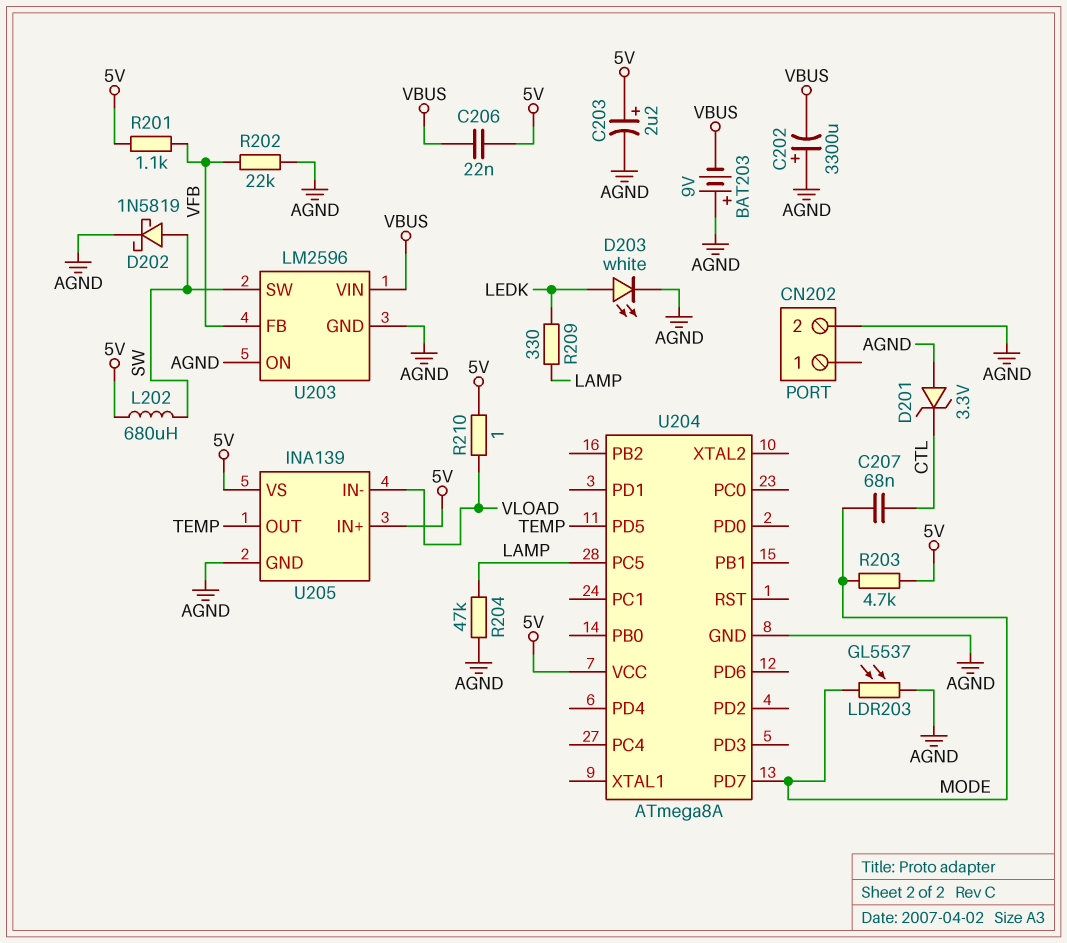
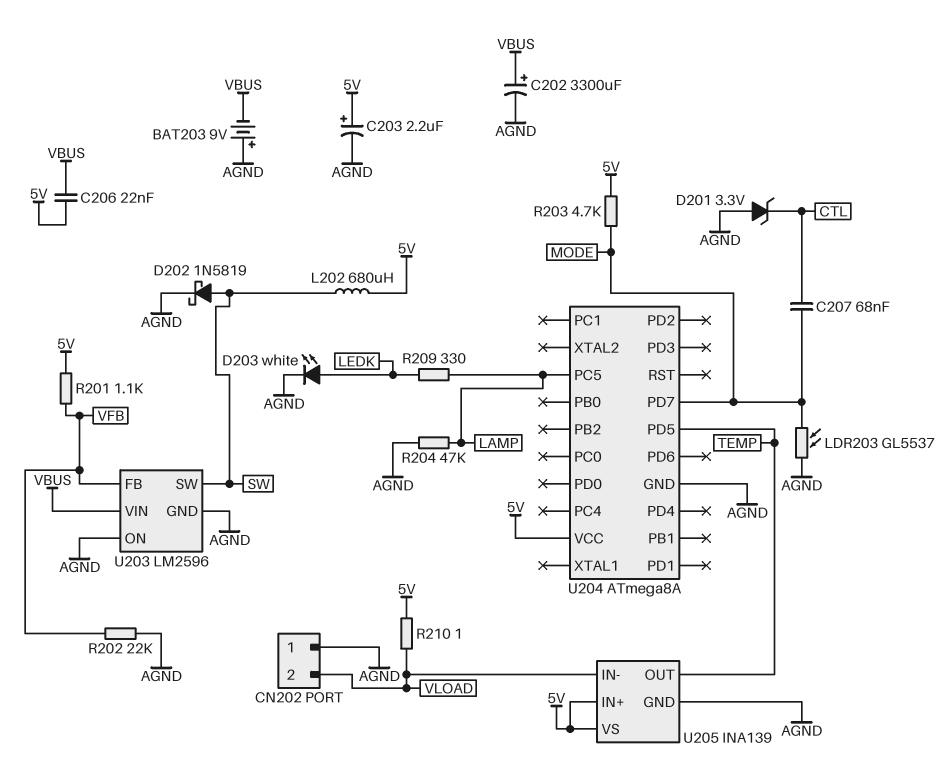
C202: 3300uF (plus AGND, minus VBUS) -> 3300uF (plus VBUS, minus AGND)
CN202 pin 1: none -> AGND
CN202 pin 2: AGND -> VLOAD

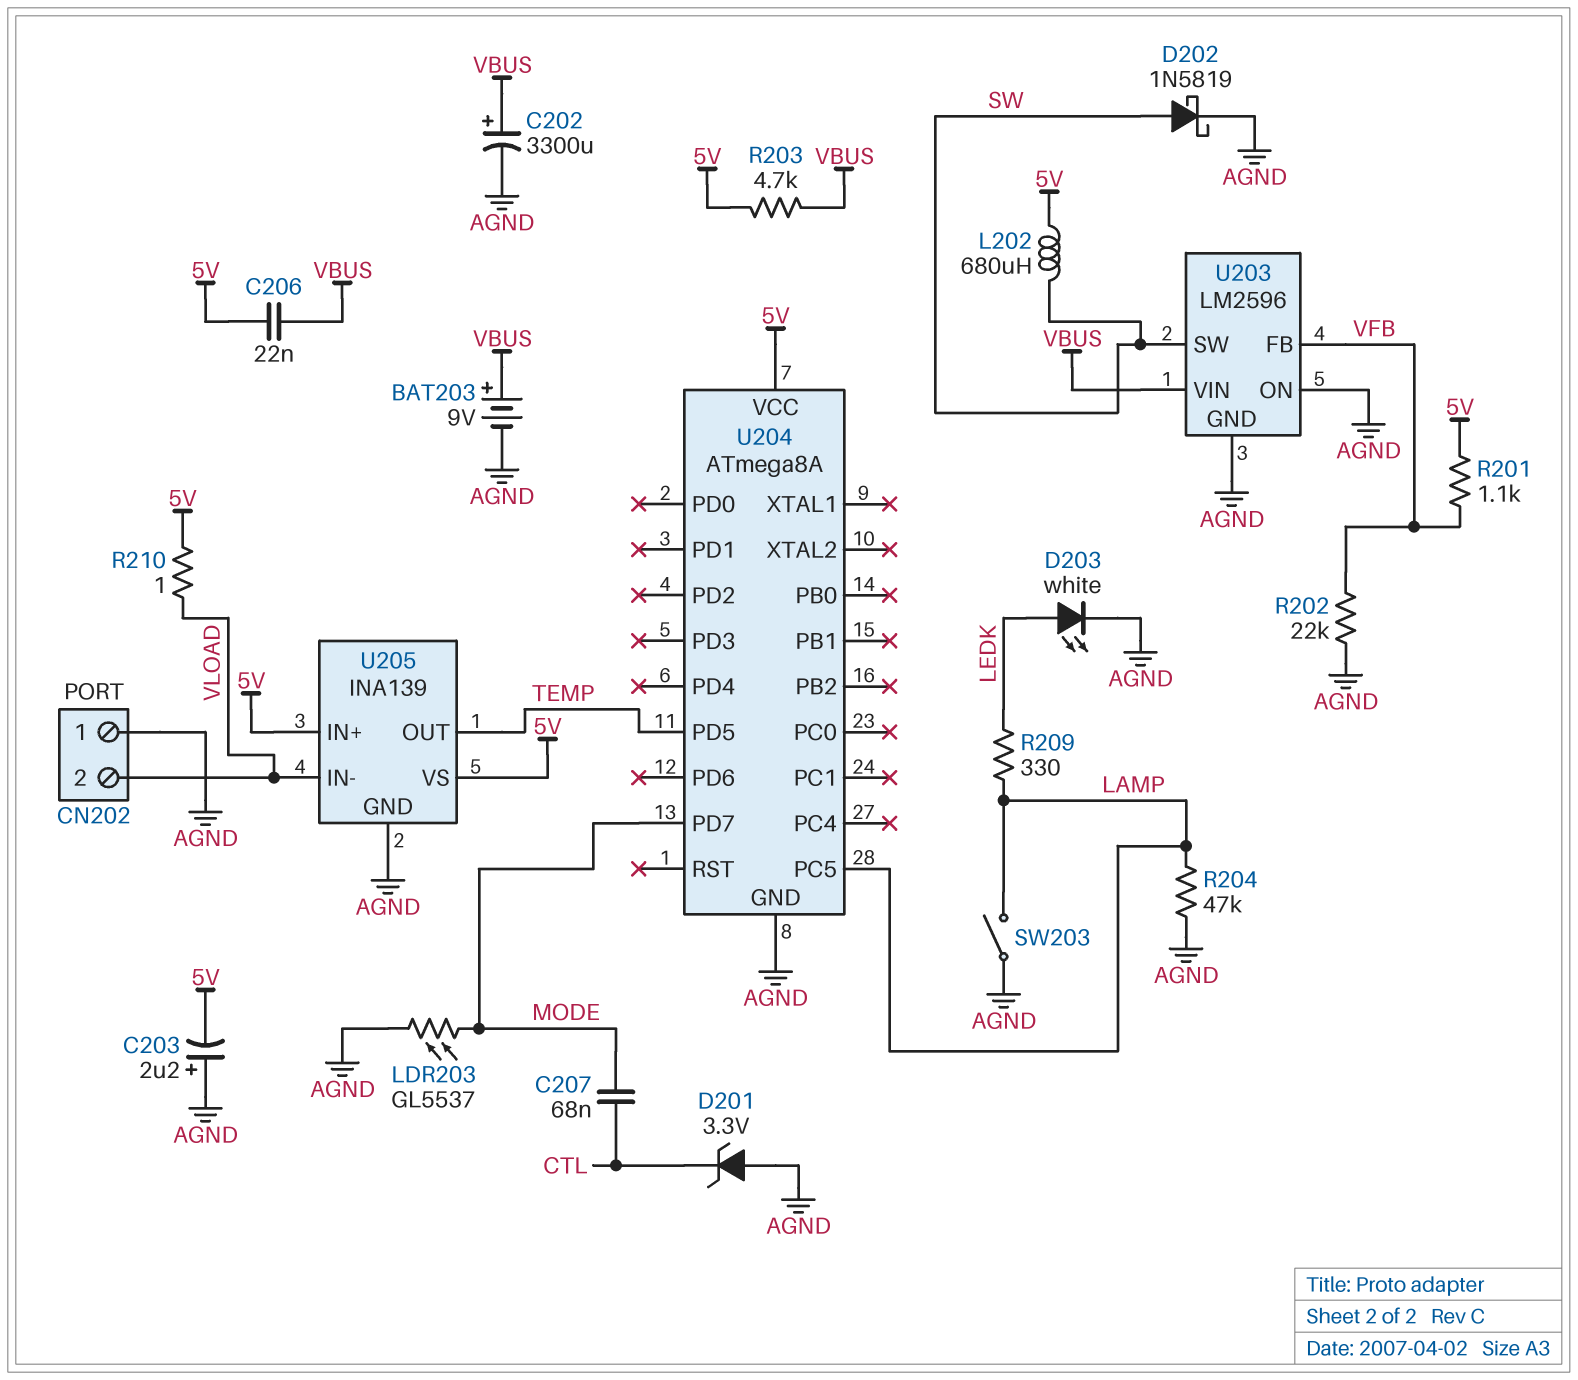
BAT203: 9V (plus AGND, minus VBUS) -> 9V (plus VBUS, minus AGND)
C203: 2.2uF (plus 5V, minus AGND) -> 2.2uF (plus AGND, minus 5V)
R203: 4.7k (5V, MODE) -> 4.7k (5V, VBUS)
SW203: none -> switch (AGND, LAMP)

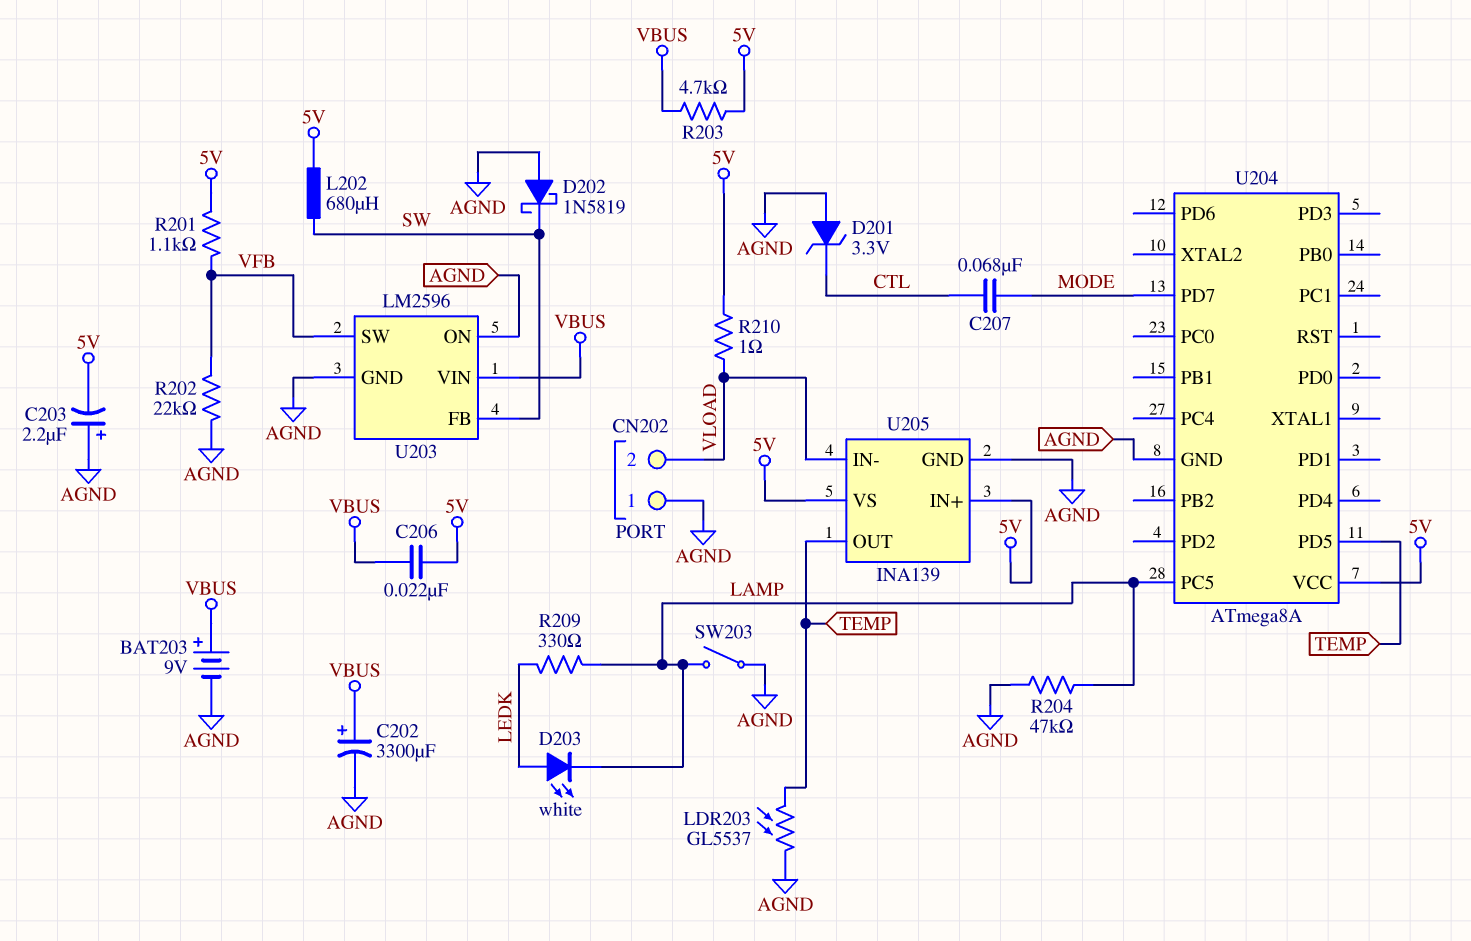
D202: schottky 1N5819 (A SW, K AGND) -> schottky 1N5819 (A AGND, K SW)
D203: LED white (A LEDK, K AGND) -> LED white (A LEDK, K LAMP)
LDR203: GL5537 (AGND, MODE) -> GL5537 (AGND, TEMP)
U203 pin FB: VFB -> SW
U203 pin SW: SW -> VFB

